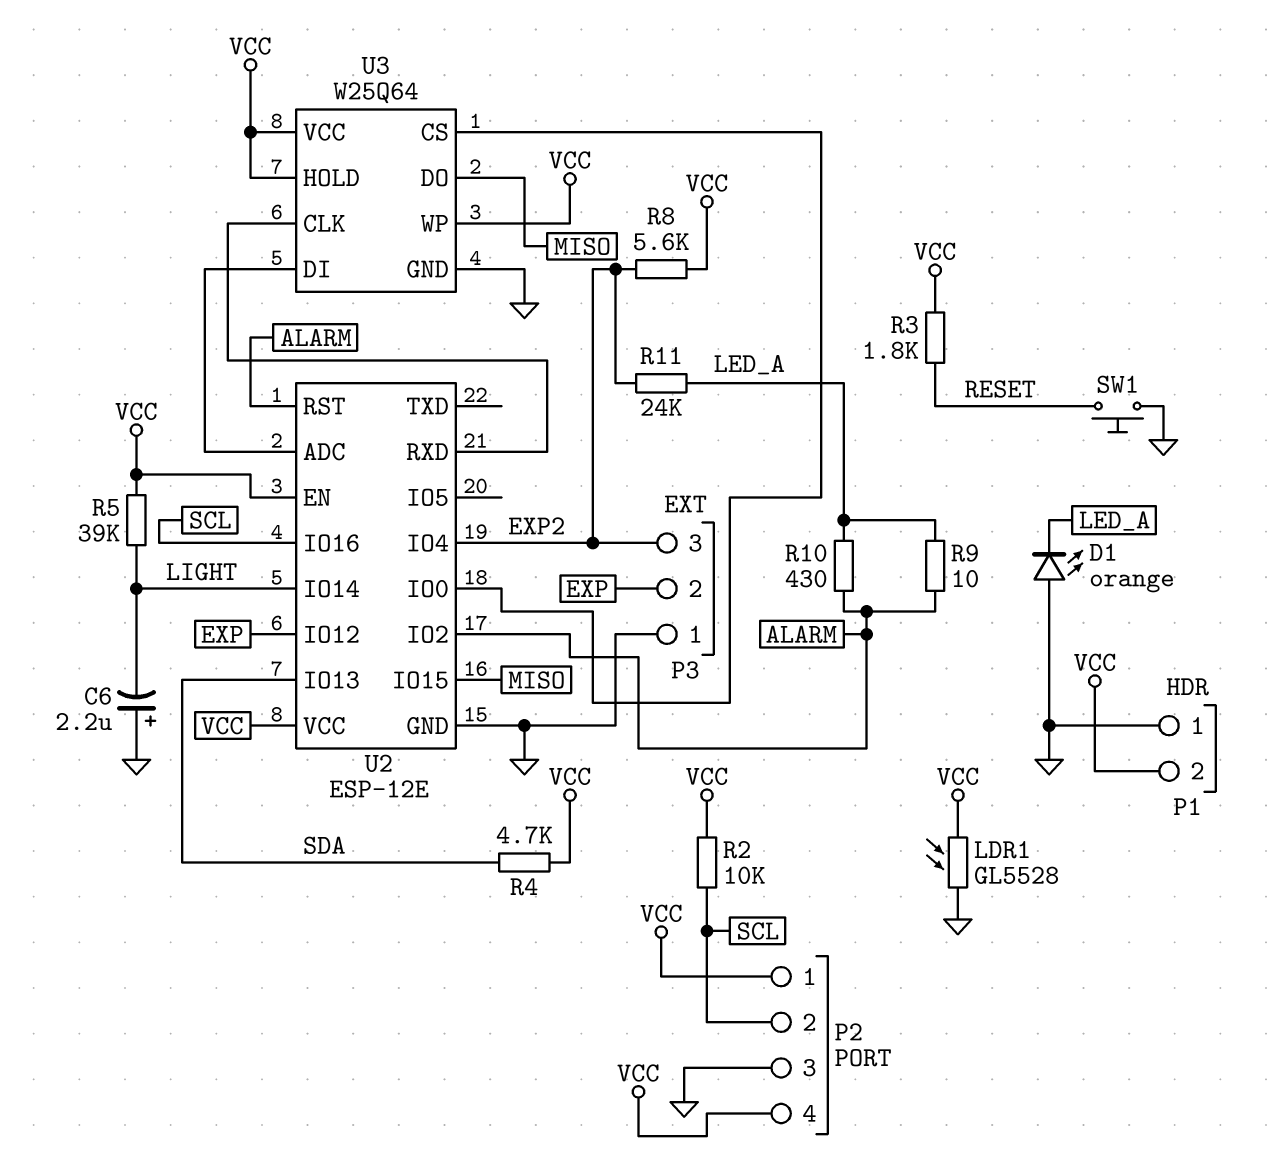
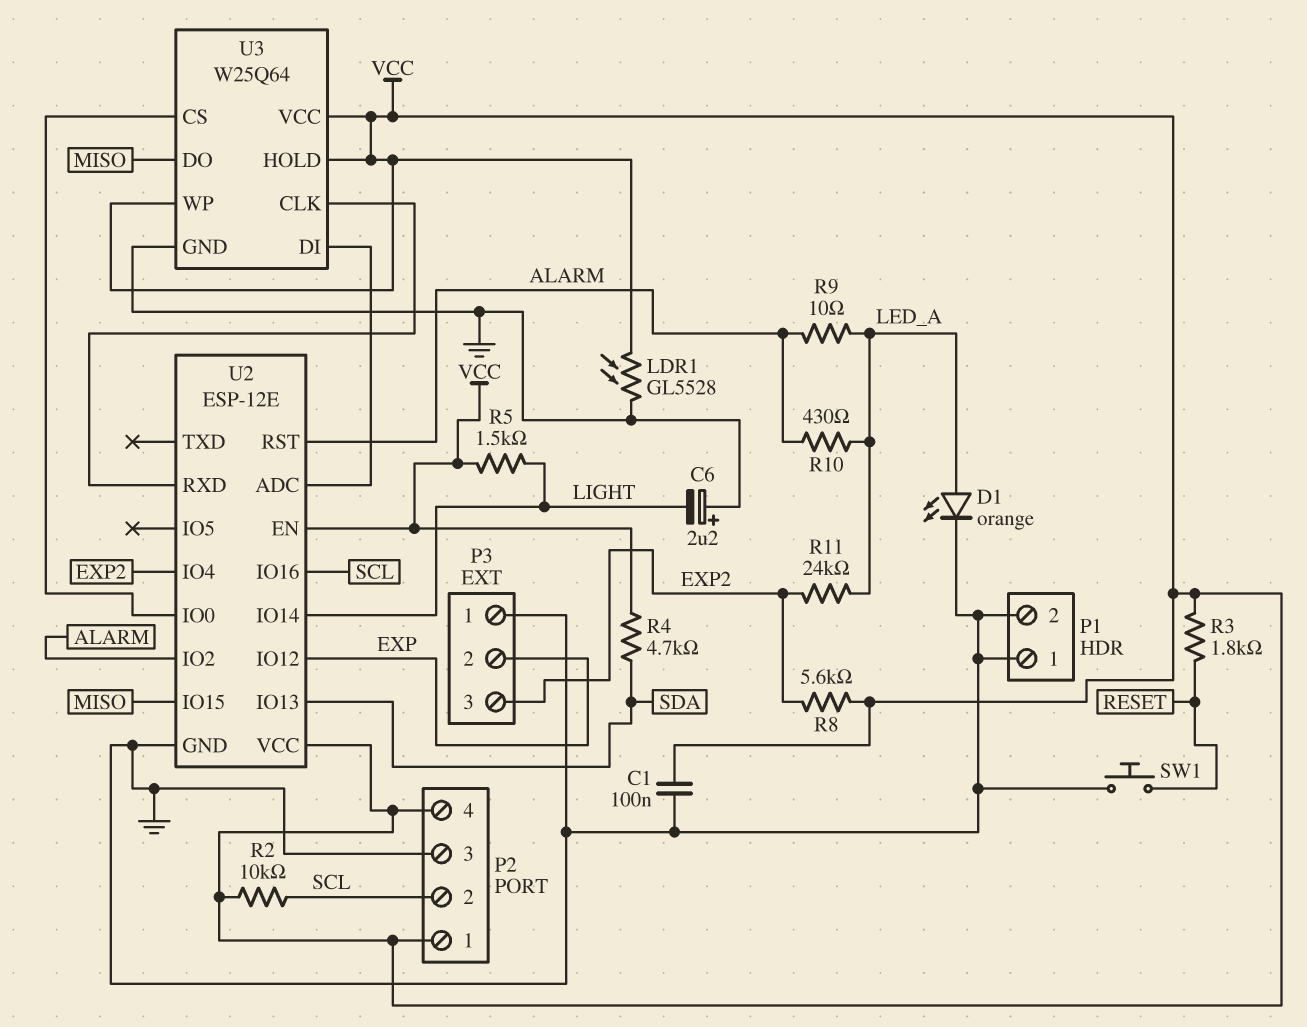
C1: none -> 100nF (GND, VCC)
D1: LED orange (A GND, K LED_A) -> LED orange (A LED_A, K GND)
P1 pin 2: VCC -> GND
R5: 39k (LIGHT, VCC) -> 1.5k (LIGHT, VCC)

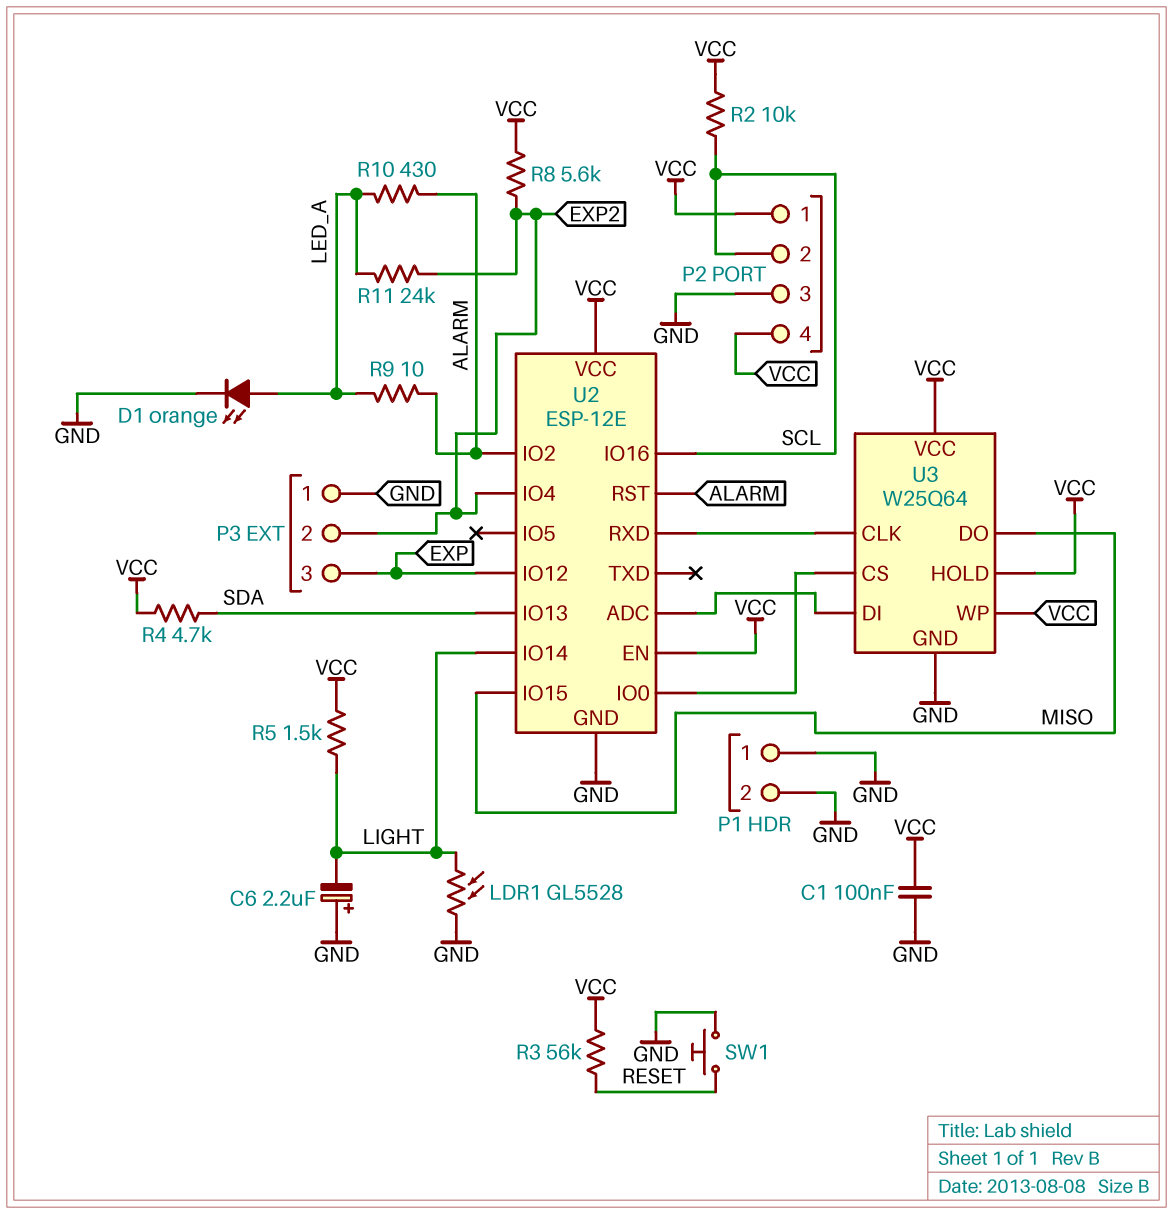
LDR1: GL5528 (GND, VCC) -> GL5528 (GND, LIGHT)
P3 pin 2: EXP -> EXP2
P3 pin 3: EXP2 -> EXP
R3: 1.8k (RESET, VCC) -> 56k (RESET, VCC)

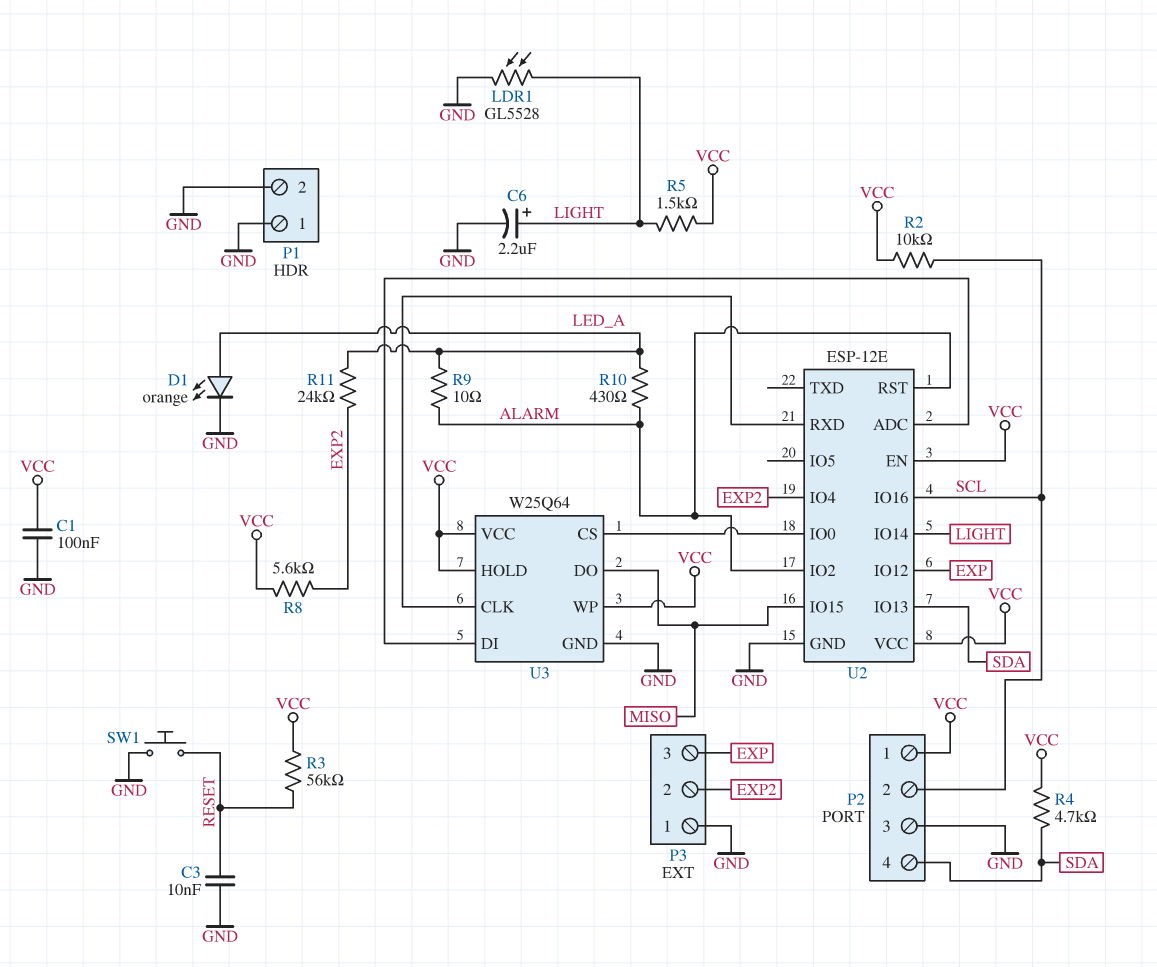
C3: none -> 10nF (GND, RESET)
C6: 2.2uF (plus GND, minus LIGHT) -> 2.2uF (plus LIGHT, minus GND)
P2 pin 4: VCC -> SDA

